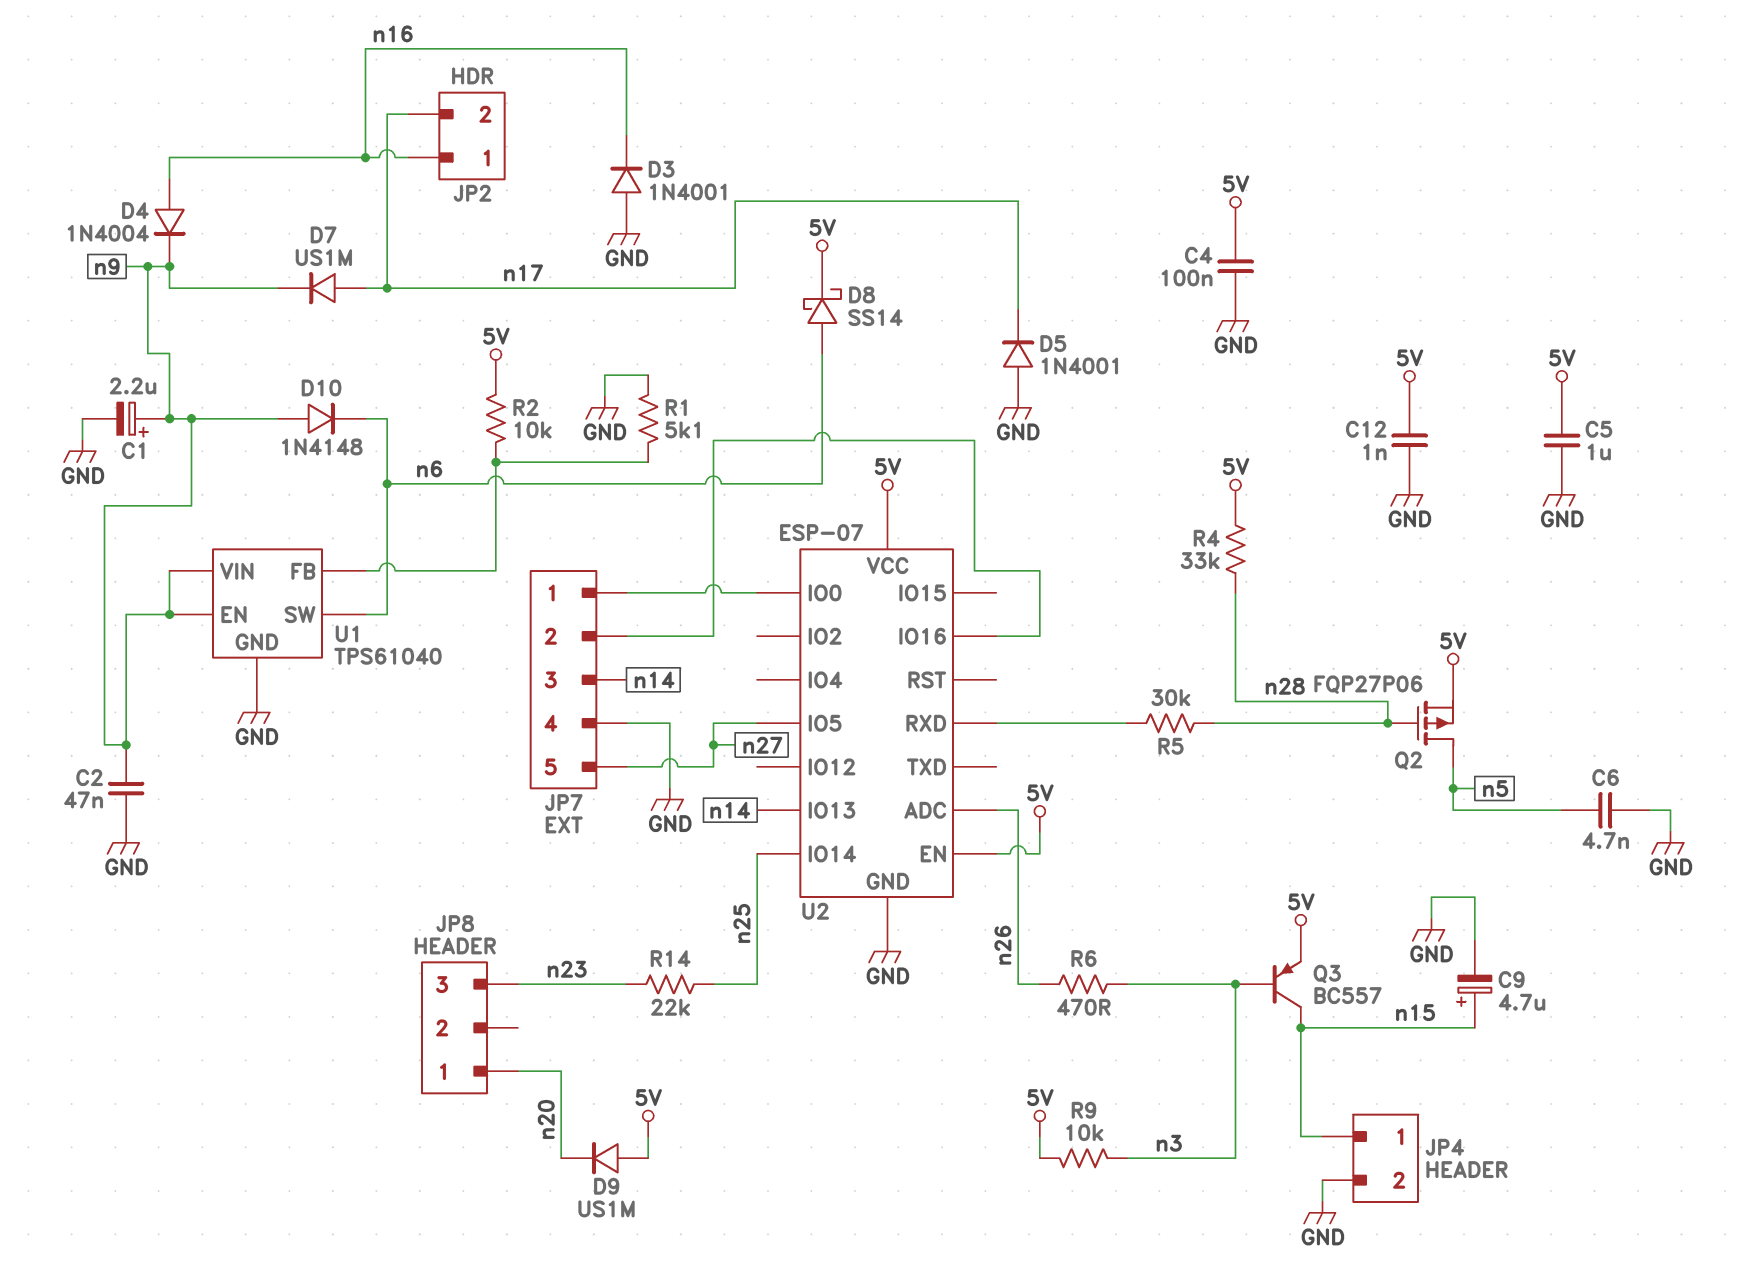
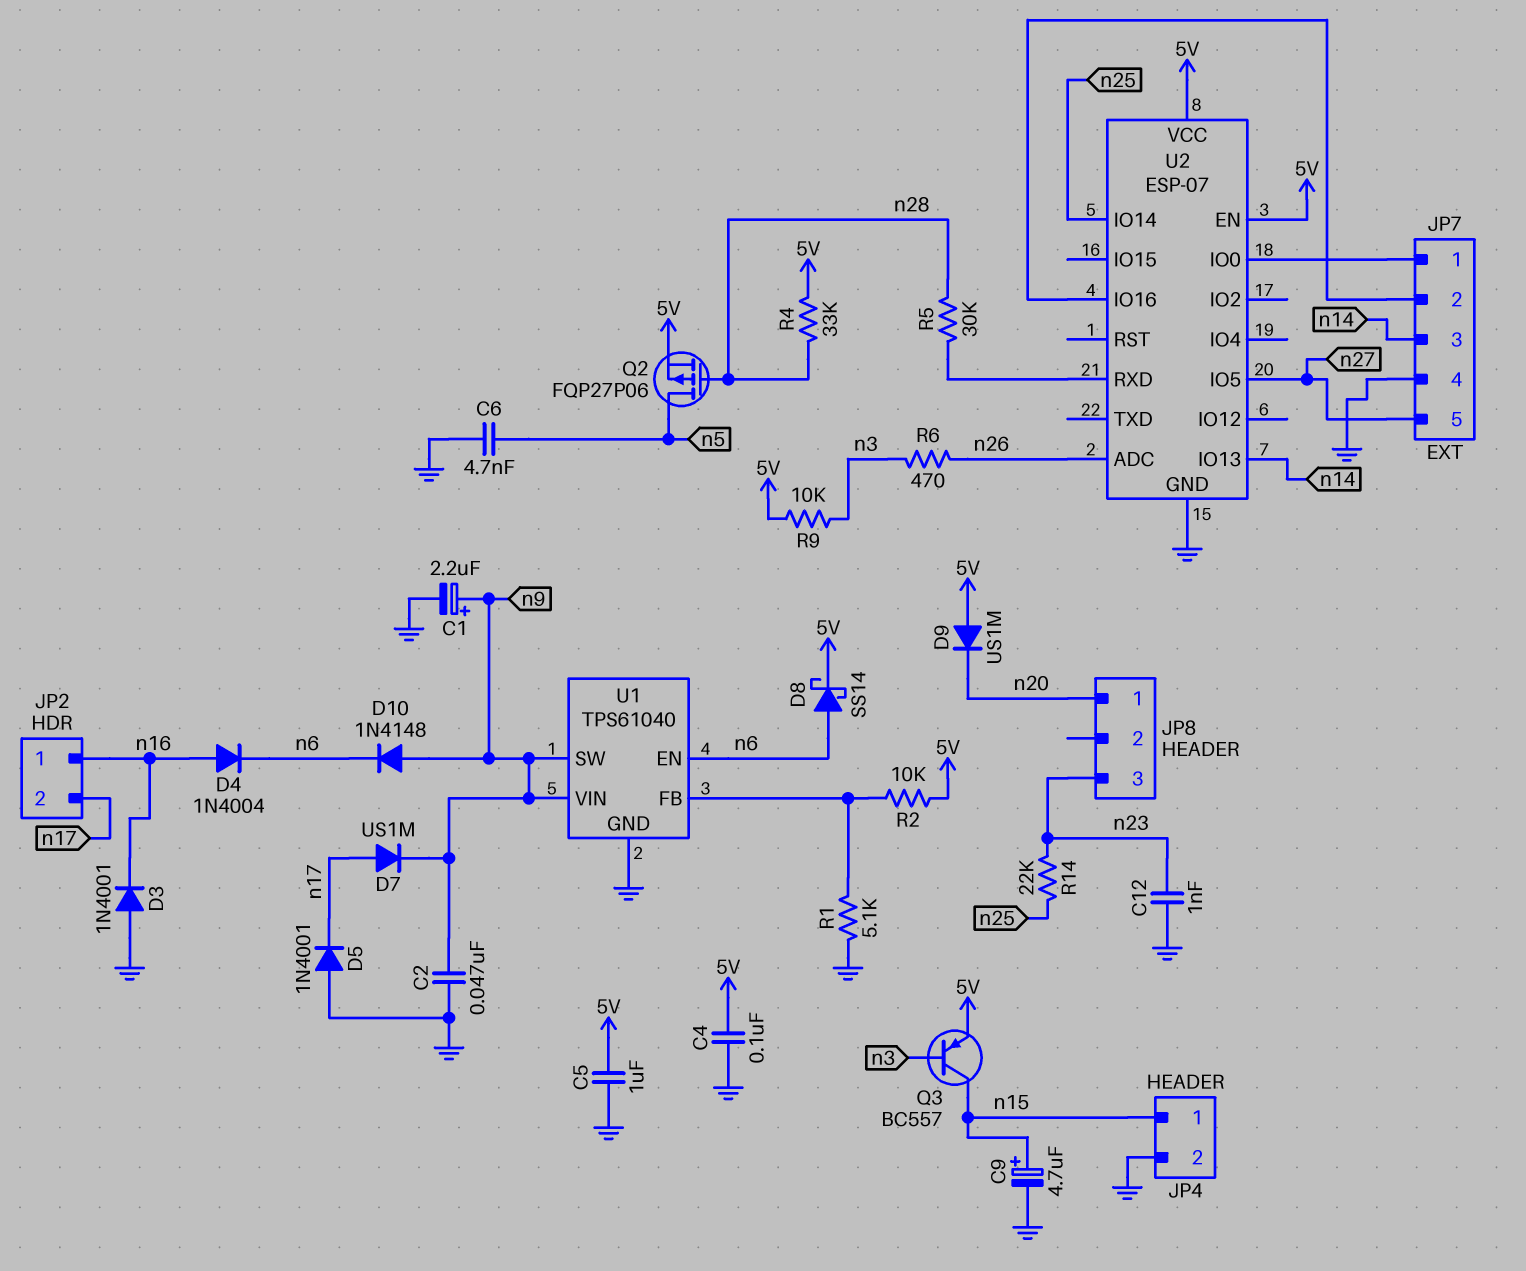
C12: 1nF (5V, GND) -> 1nF (GND, n23)
D4: diode 1N4004 (A n16, K n9) -> diode 1N4004 (A n16, K n6)
U1 pin EN: n9 -> n6
U1 pin SW: n6 -> n9

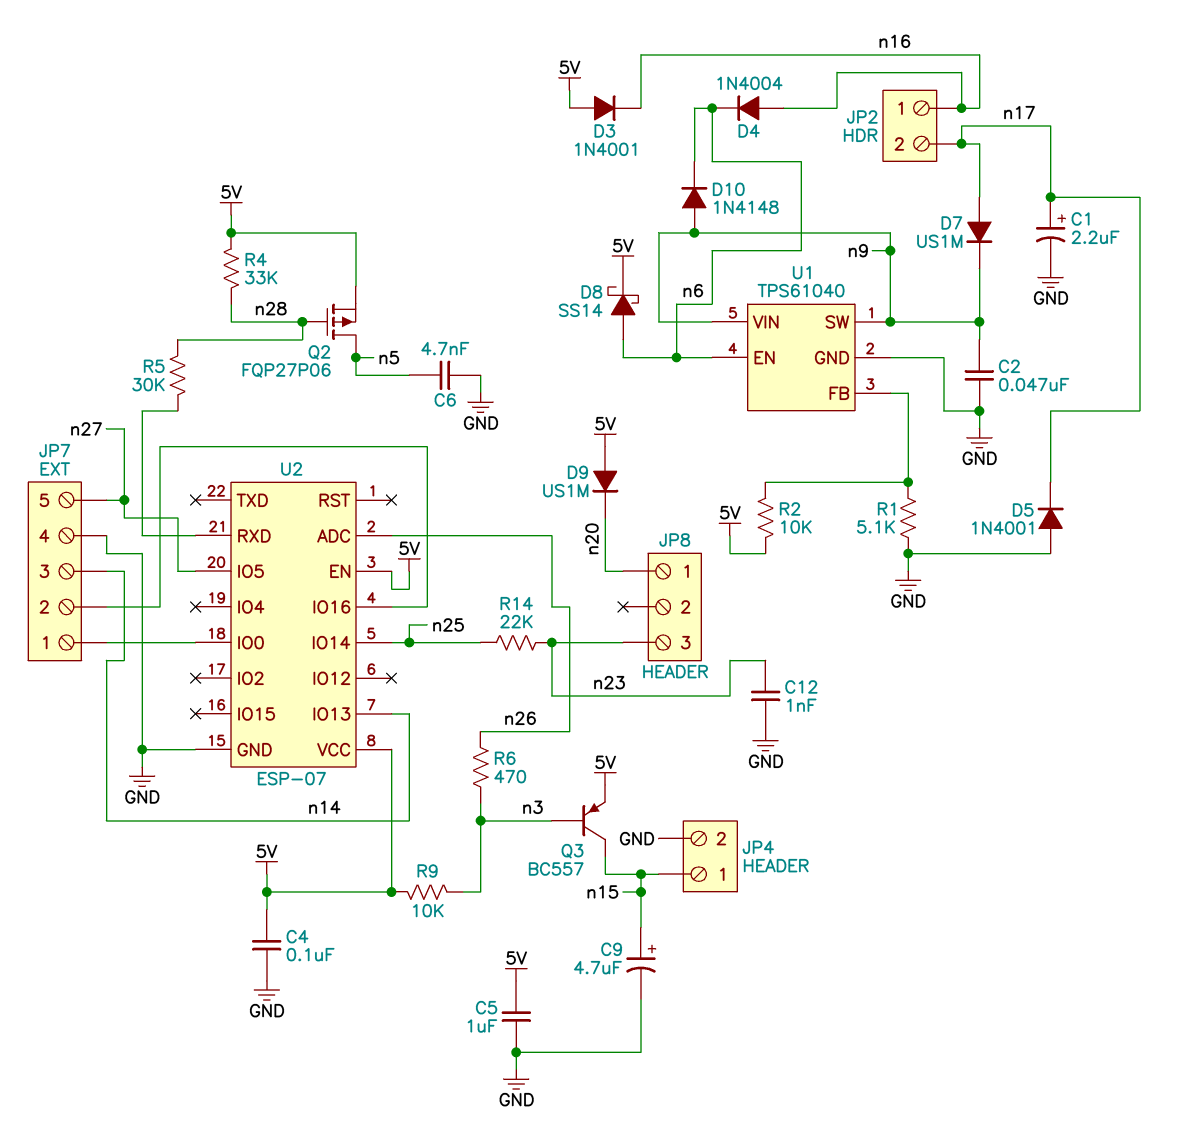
C1: 2.2uF (plus n9, minus GND) -> 2.2uF (plus n17, minus GND)
D3: diode 1N4001 (A GND, K n16) -> diode 1N4001 (A 5V, K n16)

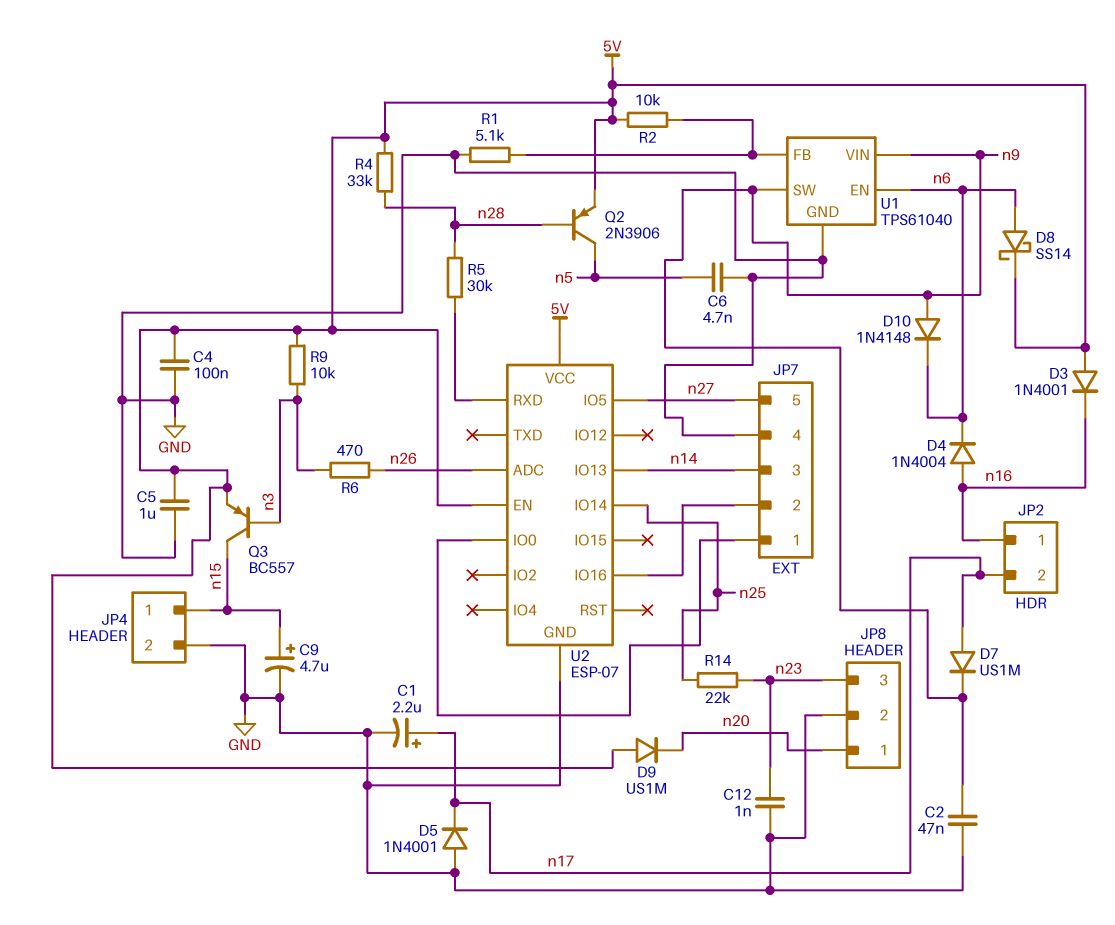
JP8 pin 2: none -> GND
Q2: PMOS FQP27P06 (G n28, D n5, S 5V) -> PNP 2N3906 (B n28, C n5, E 5V)

